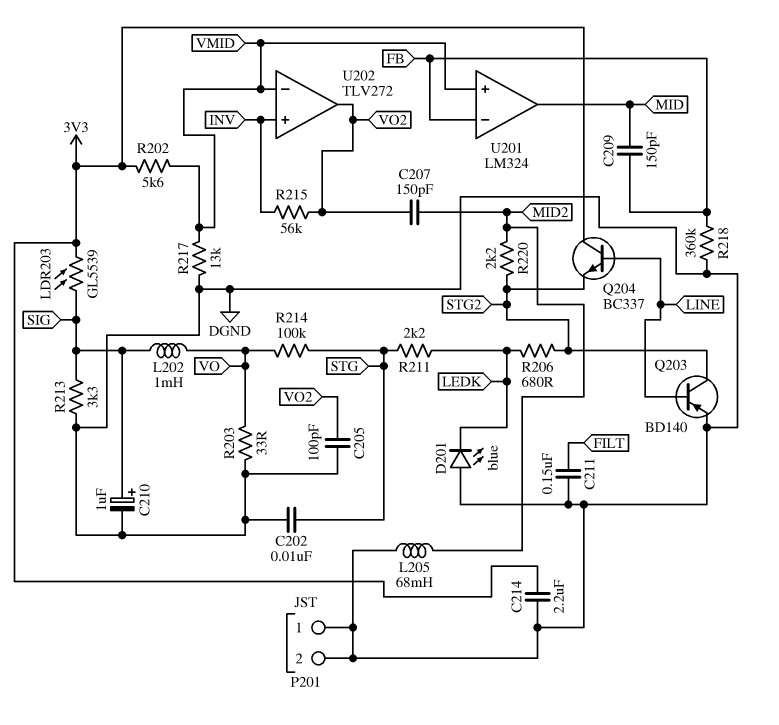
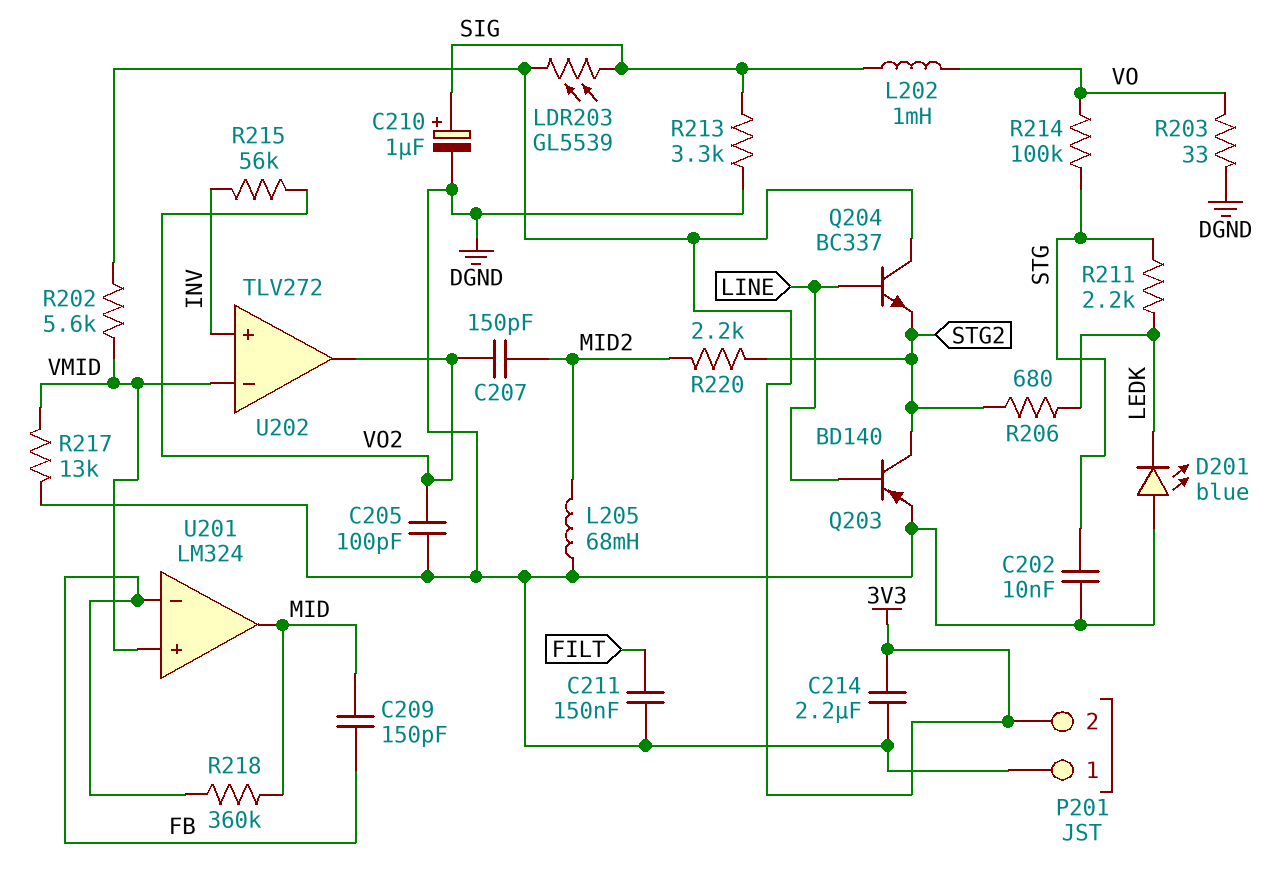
P201 pin 2: DGND -> 3V3
R218: 360k (DGND, FB) -> 360k (FB, MID)

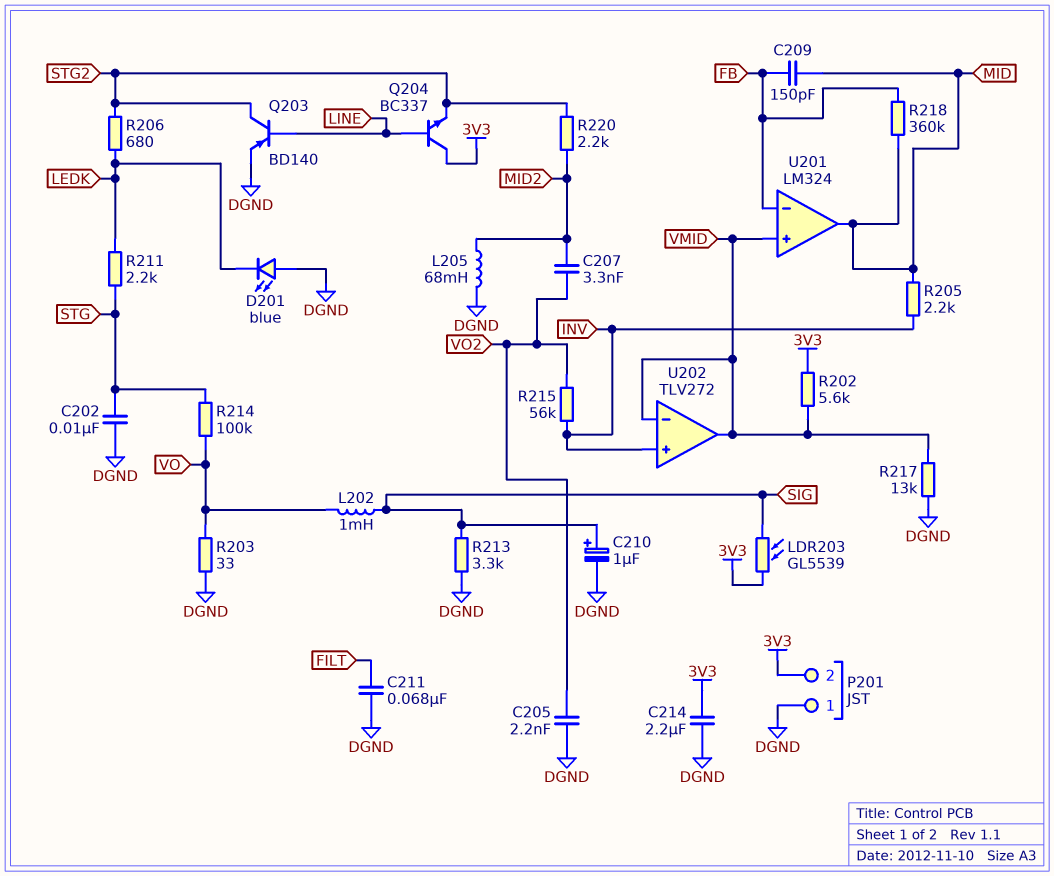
C205: 100pF (DGND, VO2) -> 2.2nF (DGND, VO2)
C207: 150pF (MID2, VO2) -> 3.3nF (MID2, VO2)
C211: 150nF (DGND, FILT) -> 68nF (DGND, FILT)
R205: none -> 2.2k (INV, MID)
U202 pin out: VO2 -> VMID

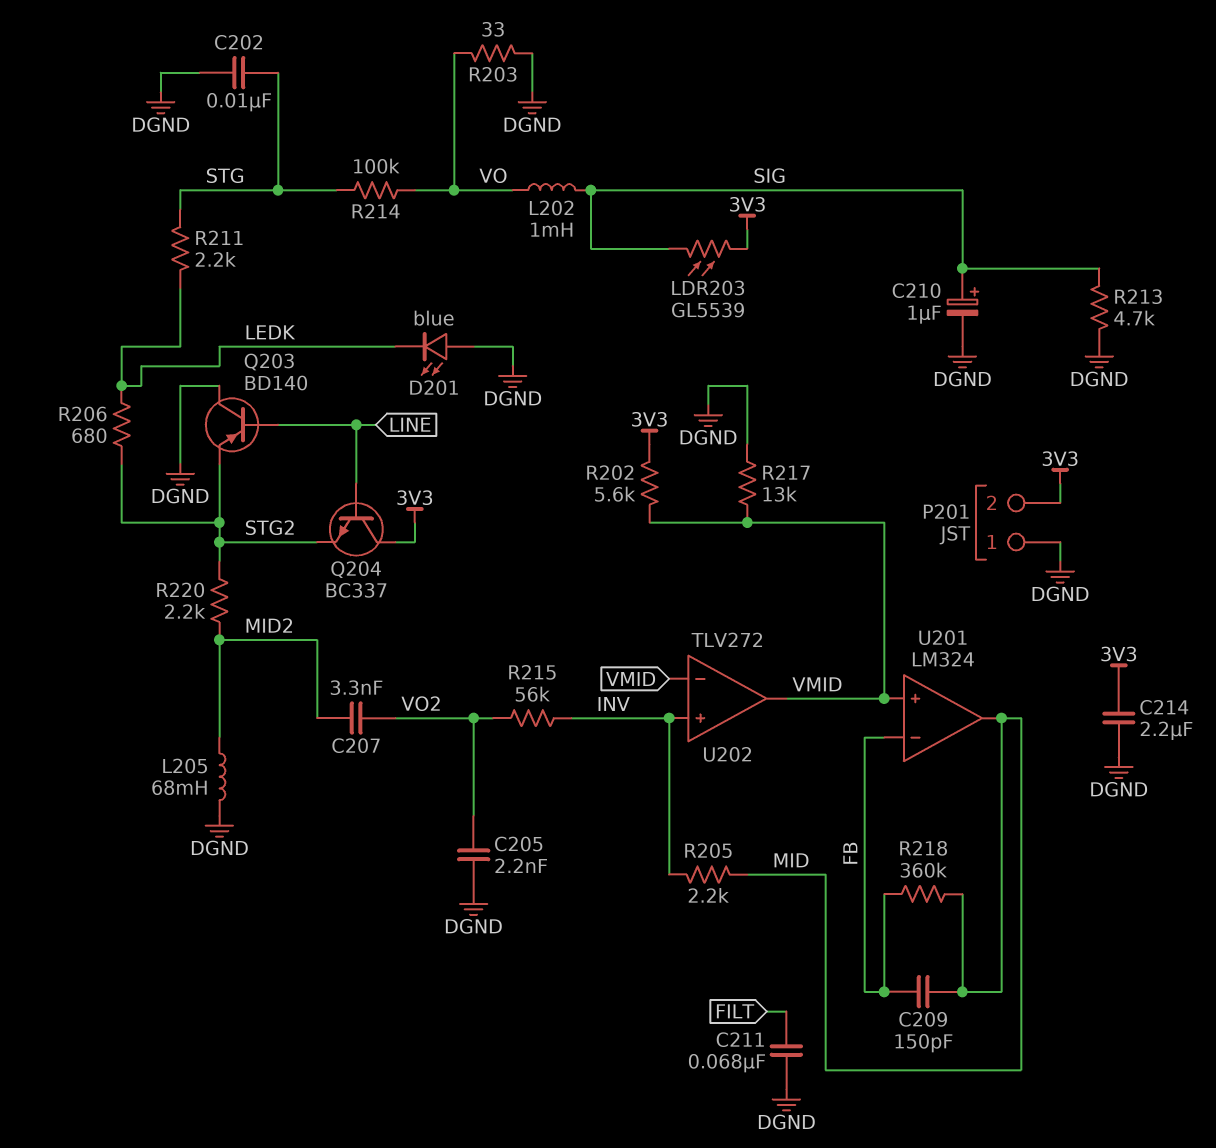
Q203: PNP BD140 (B LINE, C STG2, E DGND) -> PNP BD140 (B LINE, C DGND, E STG2)
R213: 3.3k (DGND, SIG) -> 4.7k (DGND, SIG)

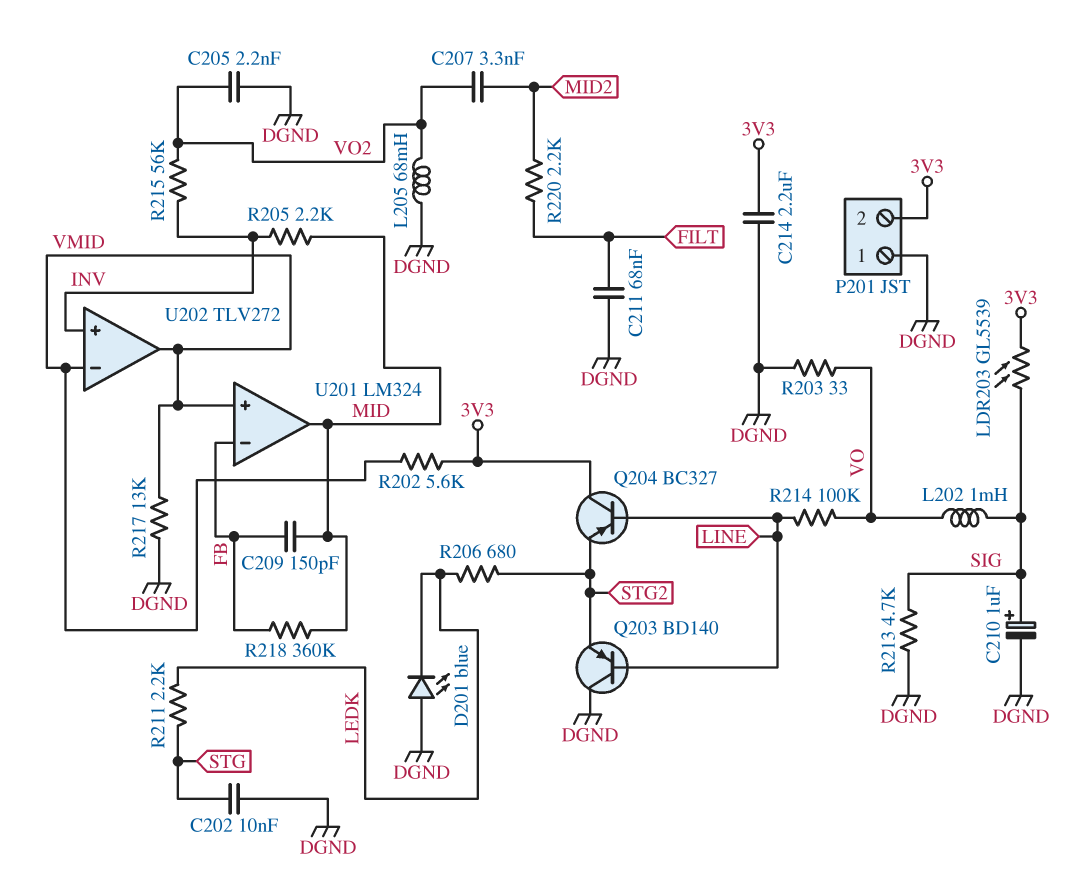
L205: 68mH (DGND, MID2) -> 68mH (DGND, VO2)
Q204: NPN BC337 (B LINE, C 3V3, E STG2) -> PNP BC327 (B LINE, C 3V3, E STG2)
R214: 100k (STG, VO) -> 100k (LINE, VO)
R220: 2.2k (MID2, STG2) -> 2.2k (FILT, MID2)

